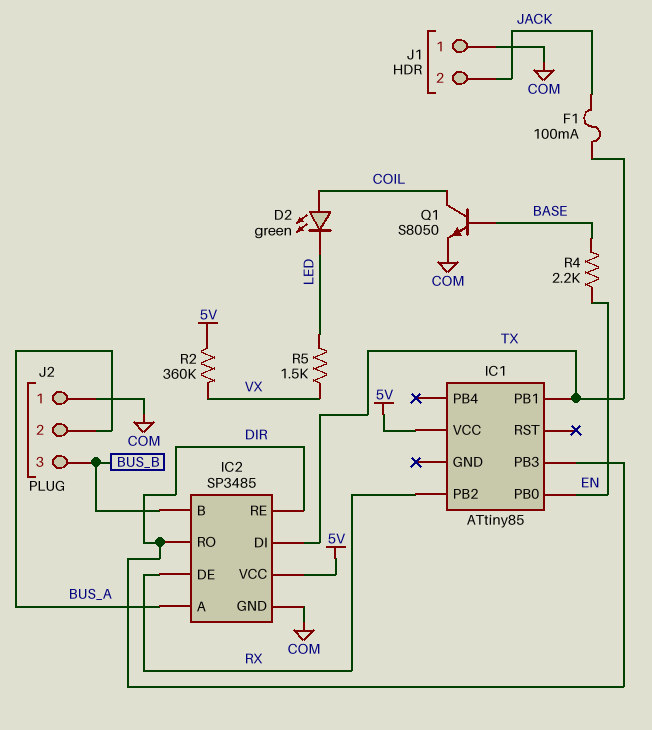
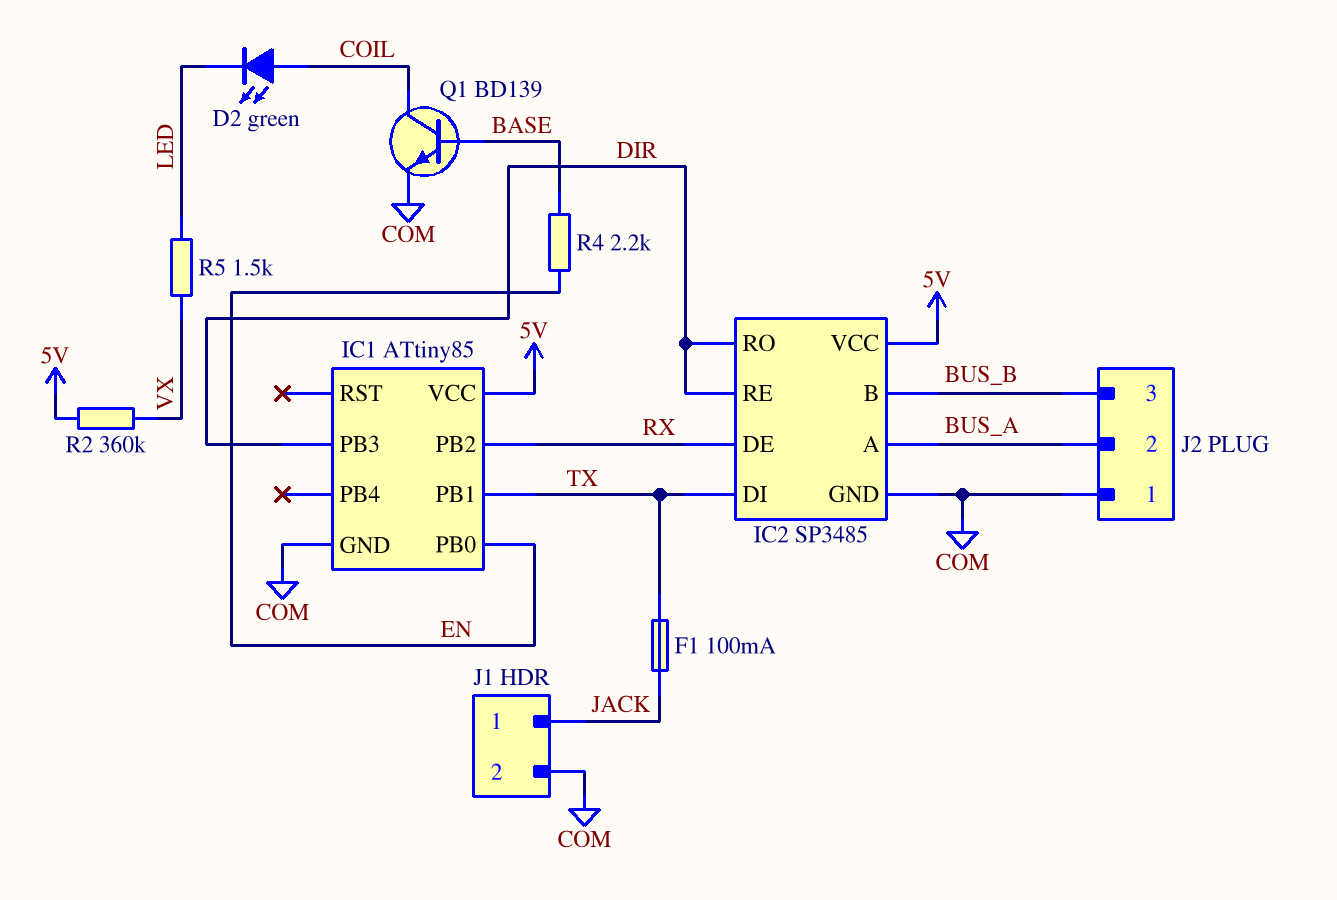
IC1 pin GND: none -> COM
J1 pin 1: COM -> JACK
J1 pin 2: JACK -> COM
Q1: NPN S8050 (B BASE, C COIL, E COM) -> NPN BD139 (B BASE, C COIL, E COM)

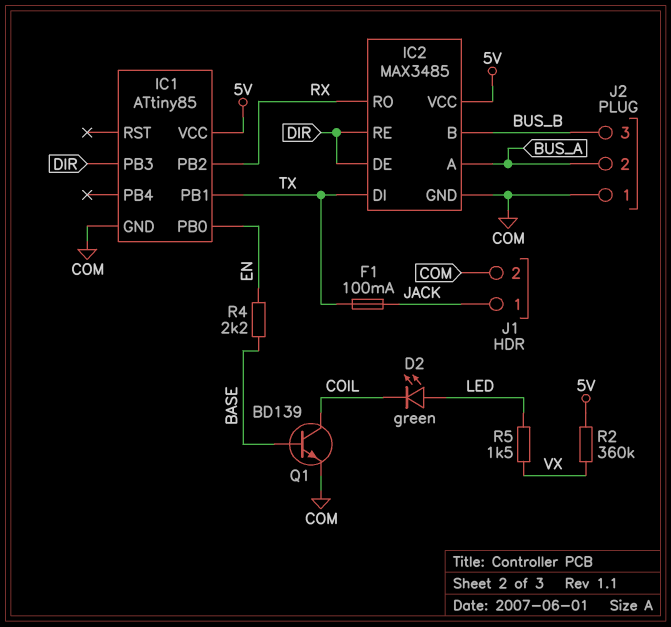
D2: LED green (A COIL, K LED) -> LED green (A LED, K COIL)
IC2: SP3485 -> MAX3485
IC2 pin DE: RX -> DIR
IC2 pin RO: DIR -> RX

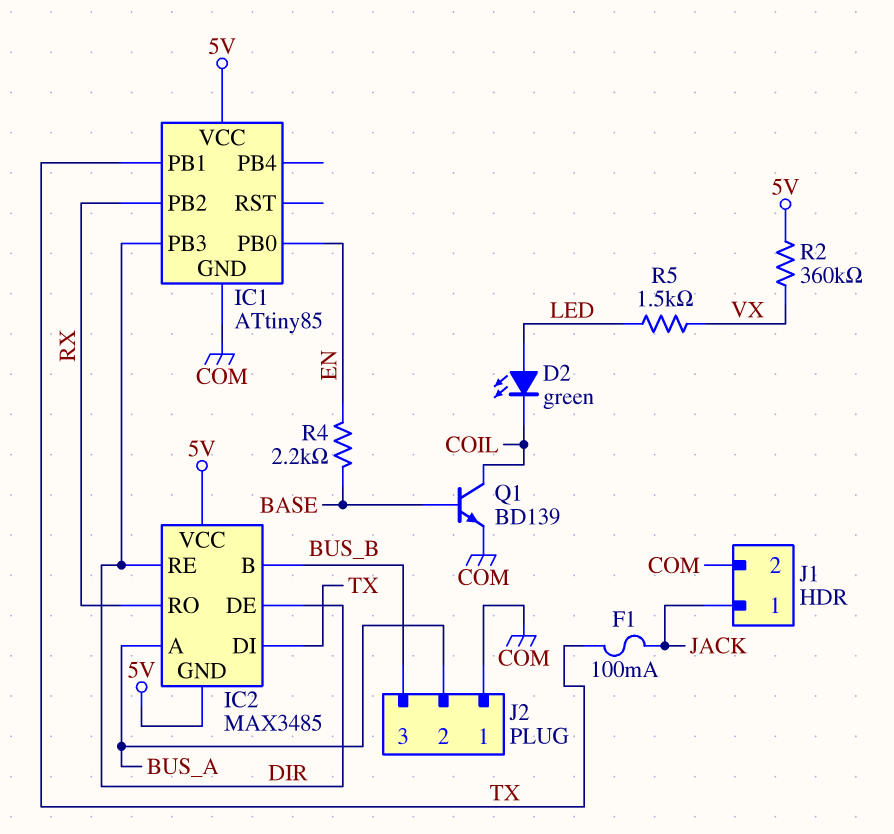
IC2 pin GND: COM -> 5V

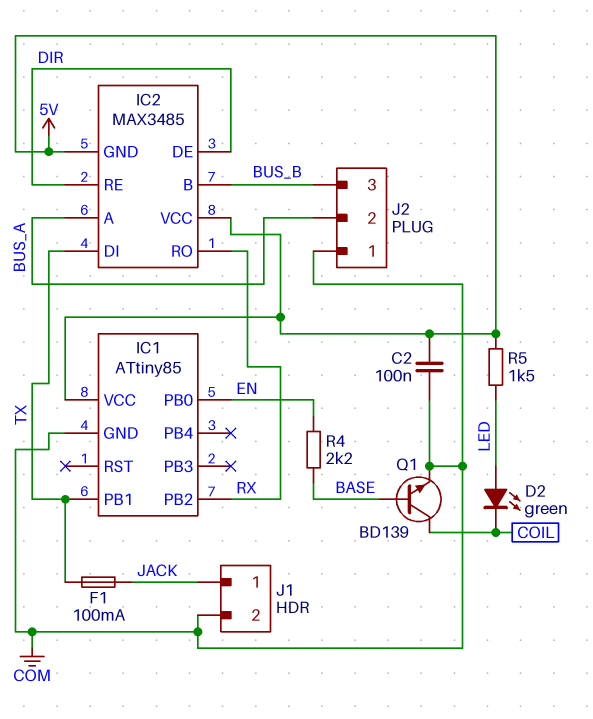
C2: none -> 100nF (5V, COM)
IC1 pin PB3: DIR -> none
R2: 360k (5V, VX) -> none
R5: 1.5k (LED, VX) -> 1.5k (5V, LED)

